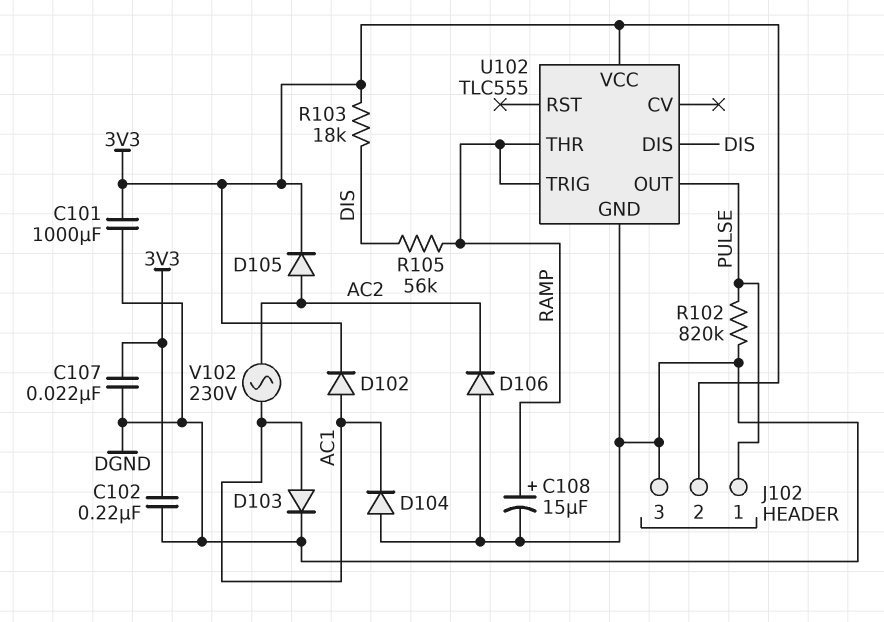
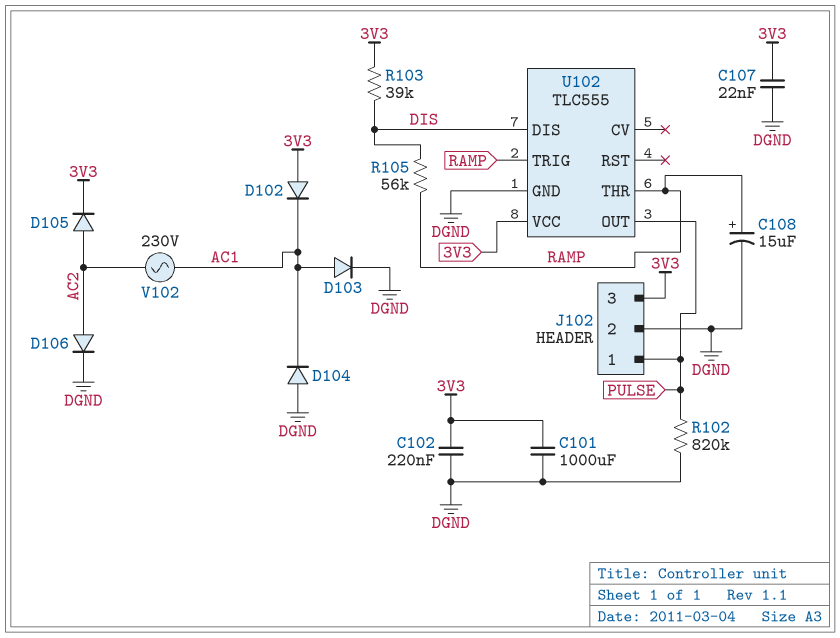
D102: diode (A AC1, K 3V3) -> diode (A 3V3, K AC1)
D106: diode (A DGND, K AC2) -> diode (A AC2, K DGND)
J102 pin 2: 3V3 -> DGND
J102 pin 3: DGND -> 3V3
R103: 18k (3V3, DIS) -> 39k (3V3, DIS)

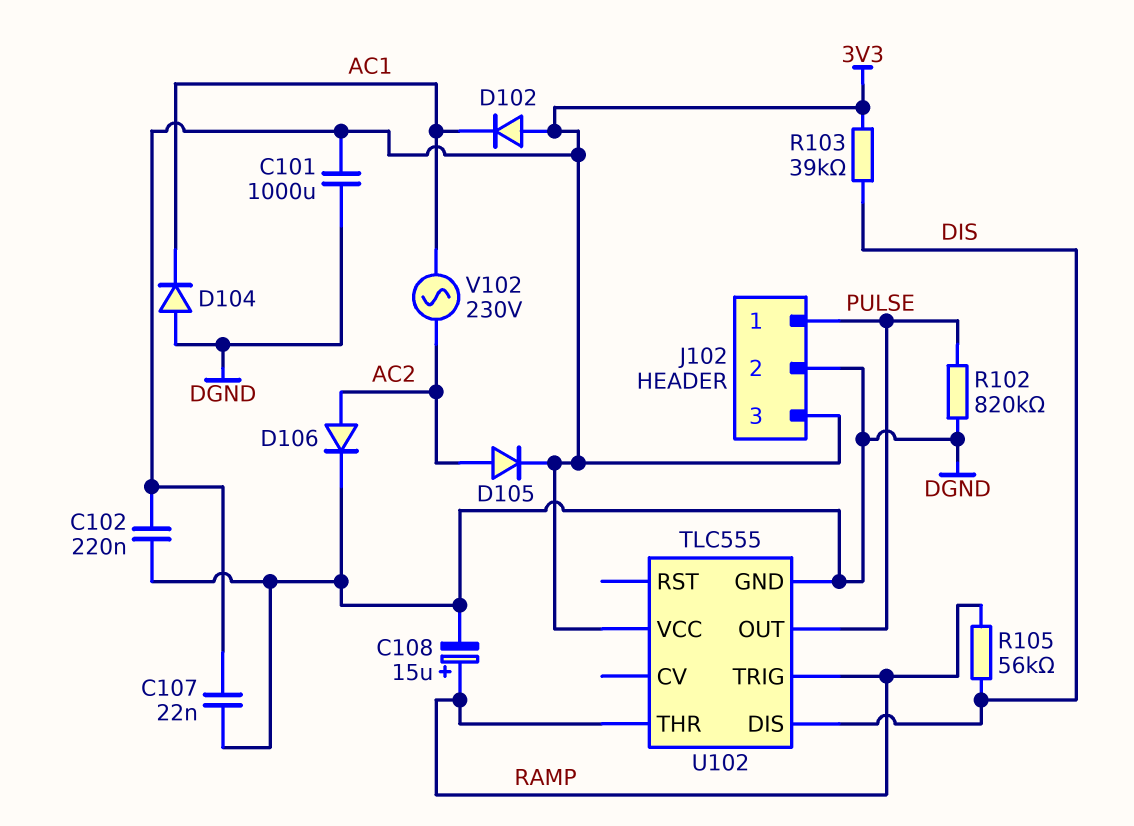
D103: diode (A AC1, K DGND) -> none

